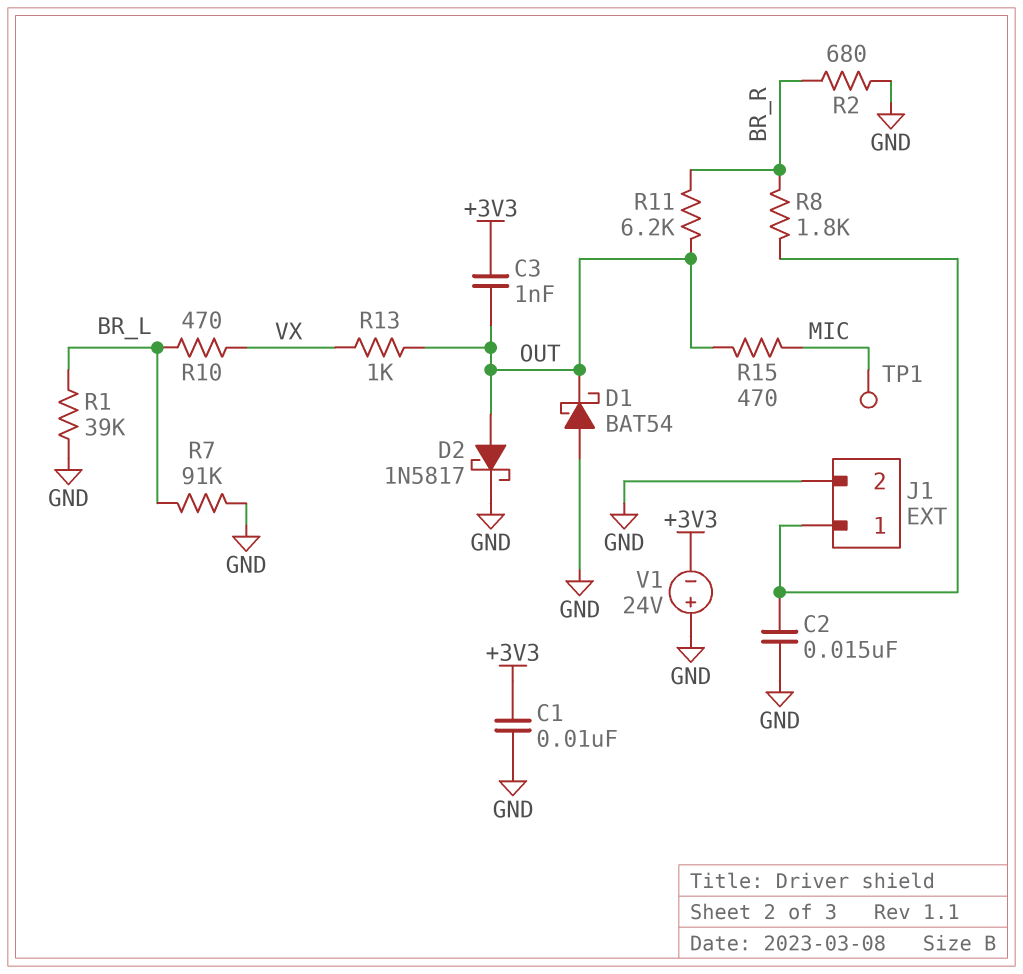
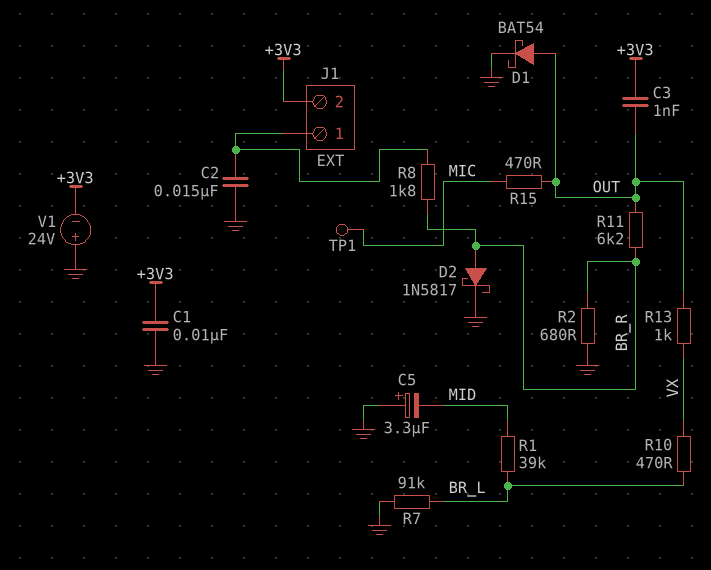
C5: none -> 3.3uF (plus GND, minus MID)
D1: schottky BAT54 (A GND, K OUT) -> schottky BAT54 (A OUT, K GND)
D2: schottky 1N5817 (A OUT, K GND) -> schottky 1N5817 (A BR_R, K GND)
J1 pin 2: GND -> +3V3
R1: 39k (BR_L, GND) -> 39k (BR_L, MID)

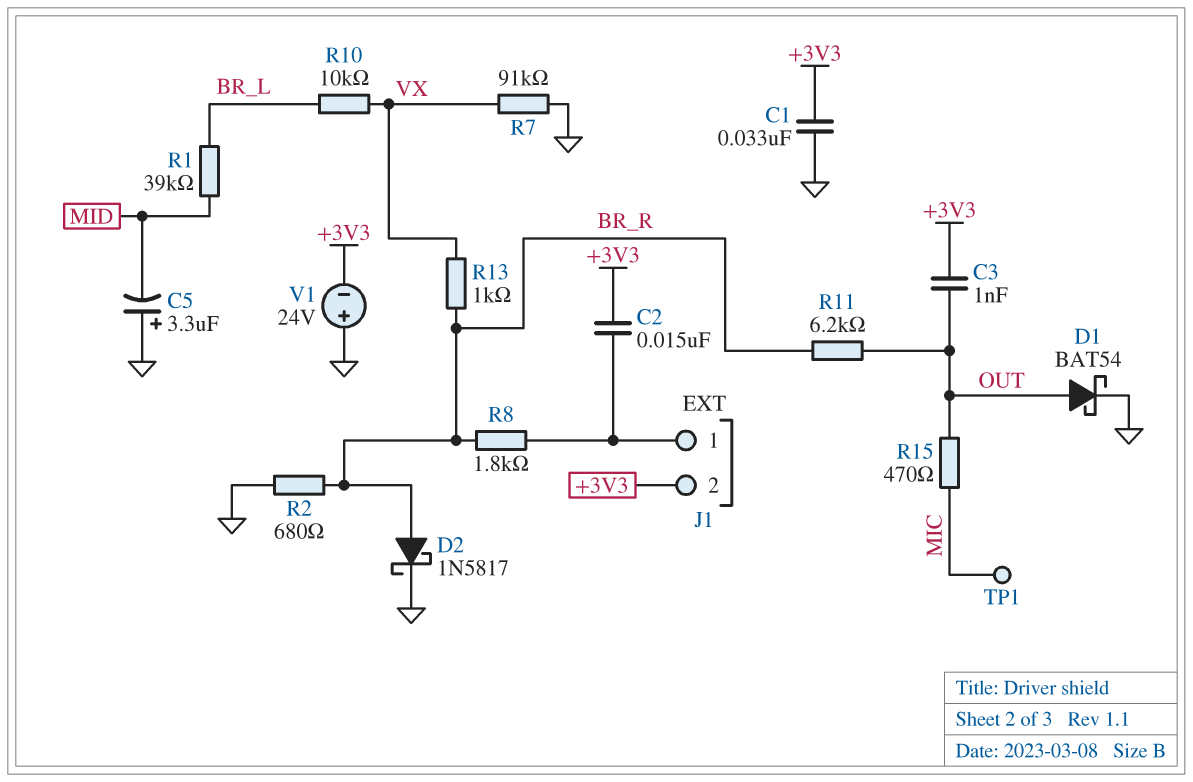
C1: 10nF (+3V3, GND) -> 33nF (+3V3, GND)
C2: 15nF (GND, J1/1) -> 15nF (+3V3, J1/1)
R7: 91k (BR_L, GND) -> 91k (GND, VX)
R10: 470 (BR_L, VX) -> 10k (BR_L, VX)
R13: 1k (OUT, VX) -> 1k (BR_R, VX)

